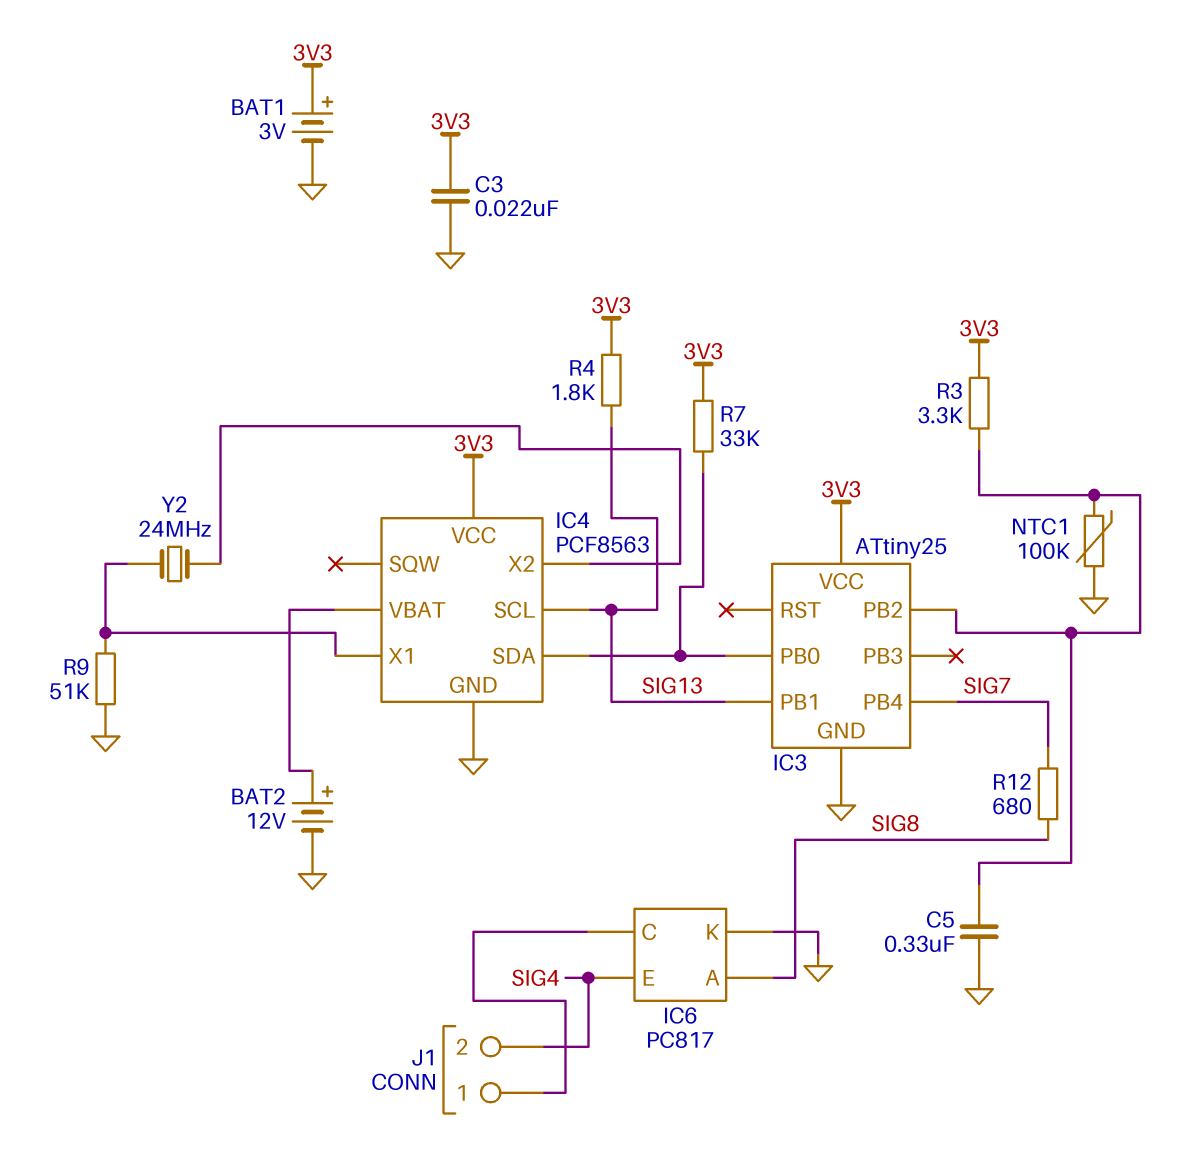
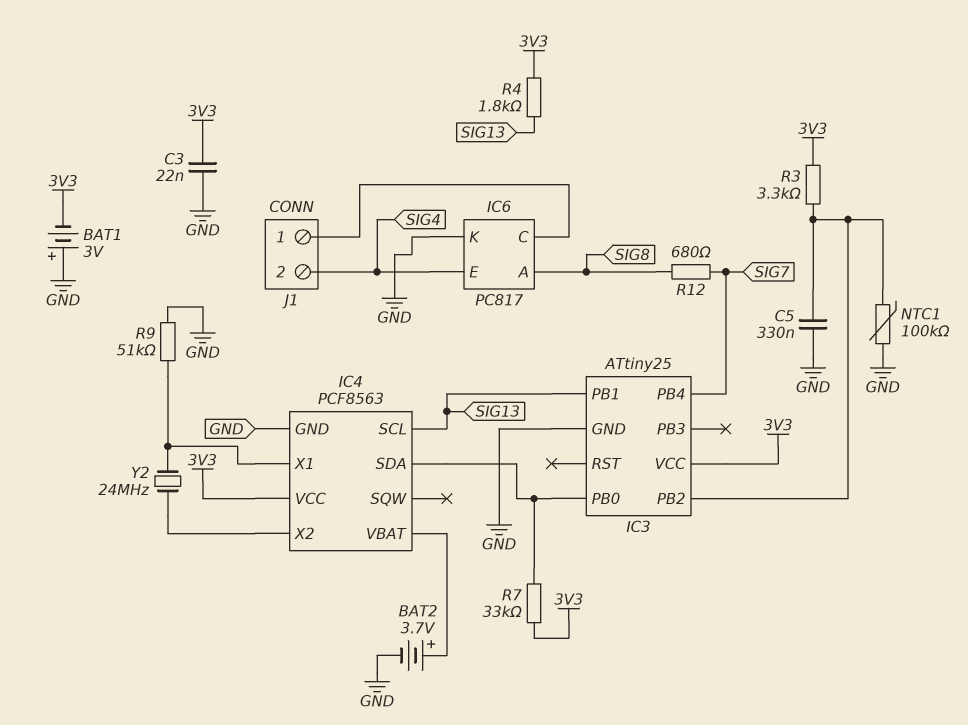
BAT1: 3V (plus 3V3, minus GND) -> 3V (plus GND, minus 3V3)
BAT2: 12V (plus IC4/VBAT, minus GND) -> 3.7V (plus IC4/VBAT, minus GND)

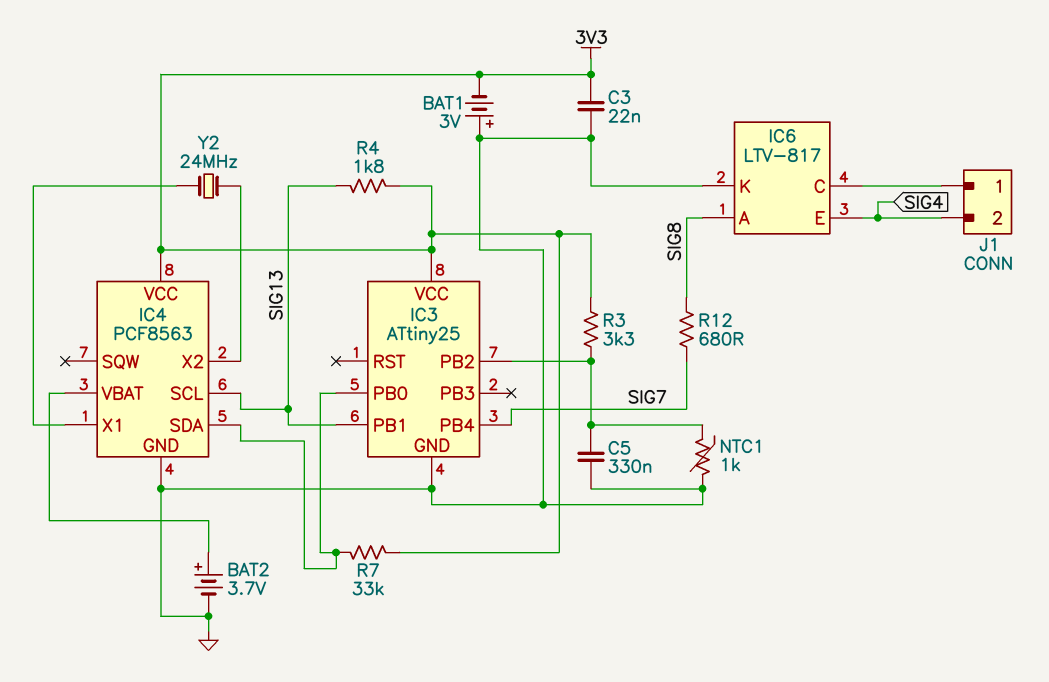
IC6: PC817 -> LTV-817
NTC1: 100k (GND, IC3/PB2) -> 1k (GND, IC3/PB2)
R9: 51k (GND, IC4/X1) -> none

